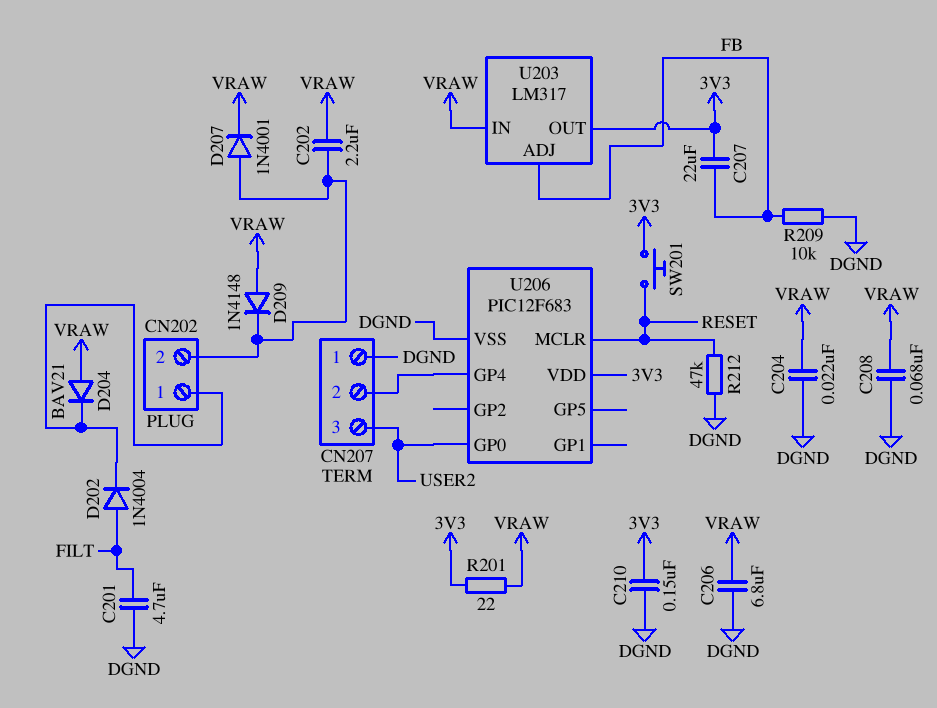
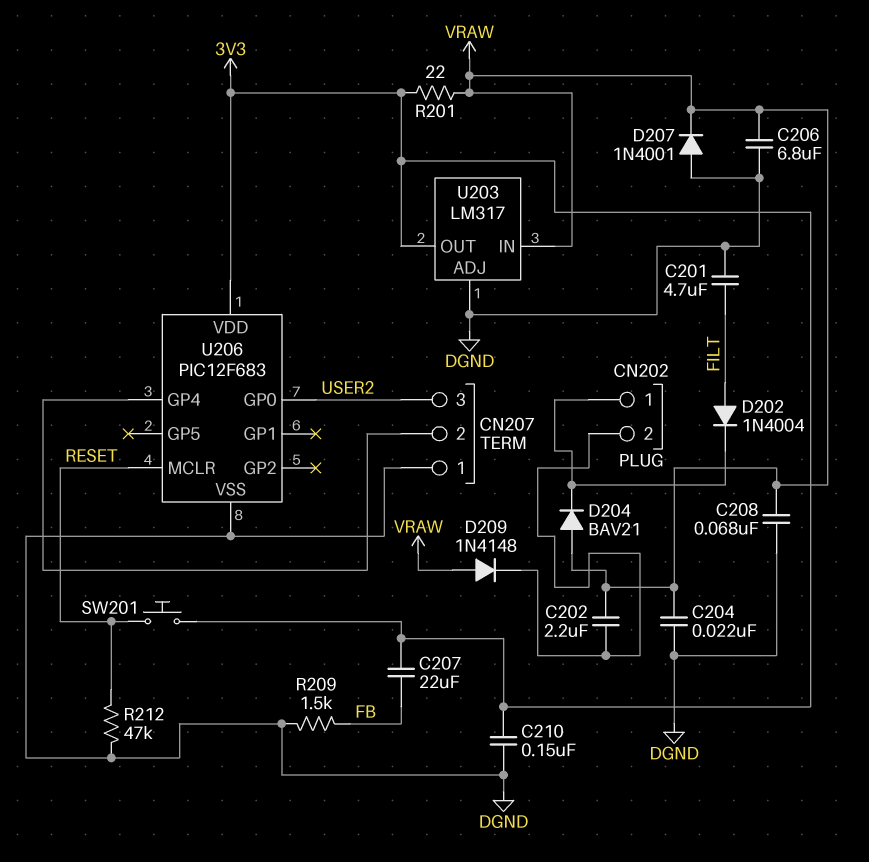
D207: diode 1N4001 (A CN202/2, K VRAW) -> diode 1N4001 (A DGND, K VRAW)
R209: 10k (DGND, FB) -> 1.5k (DGND, FB)
U203 pin ADJ: FB -> DGND

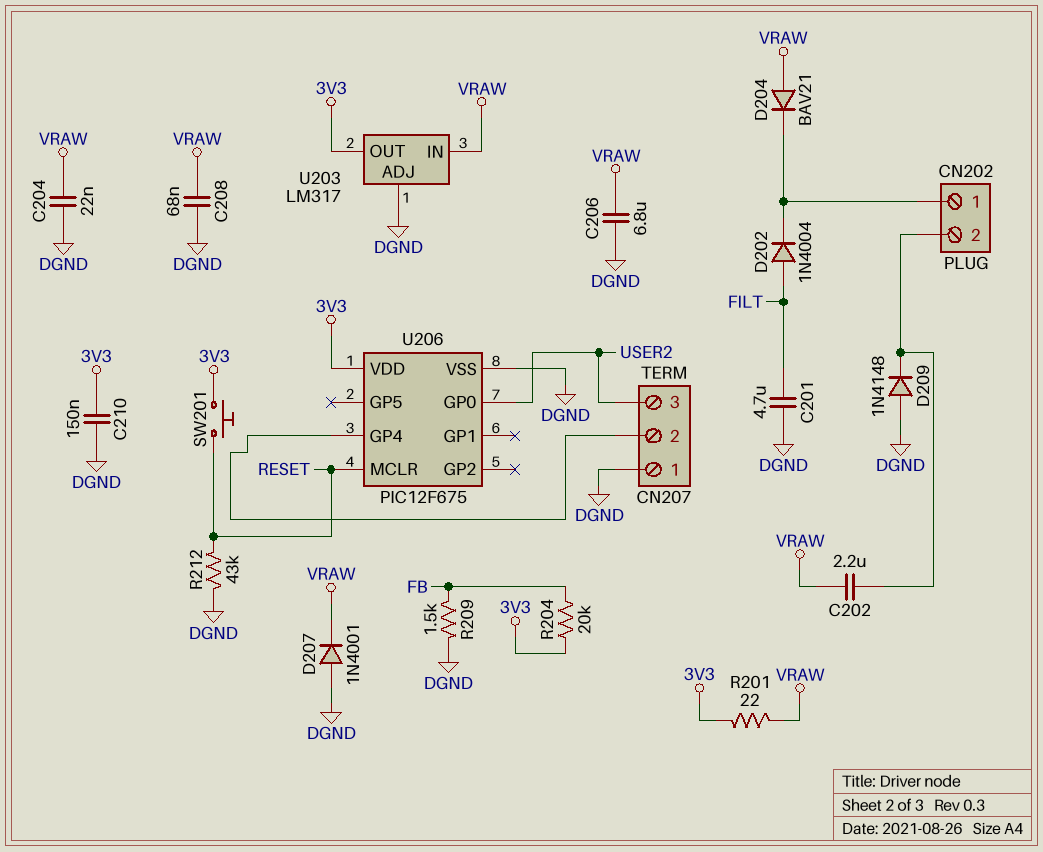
C207: 22uF (3V3, FB) -> none
D209: diode 1N4148 (A VRAW, K CN202/2) -> diode 1N4148 (A DGND, K CN202/2)
R204: none -> 20k (3V3, FB)
R212: 47k (DGND, RESET) -> 43k (DGND, RESET)
U206: PIC12F683 -> PIC12F675

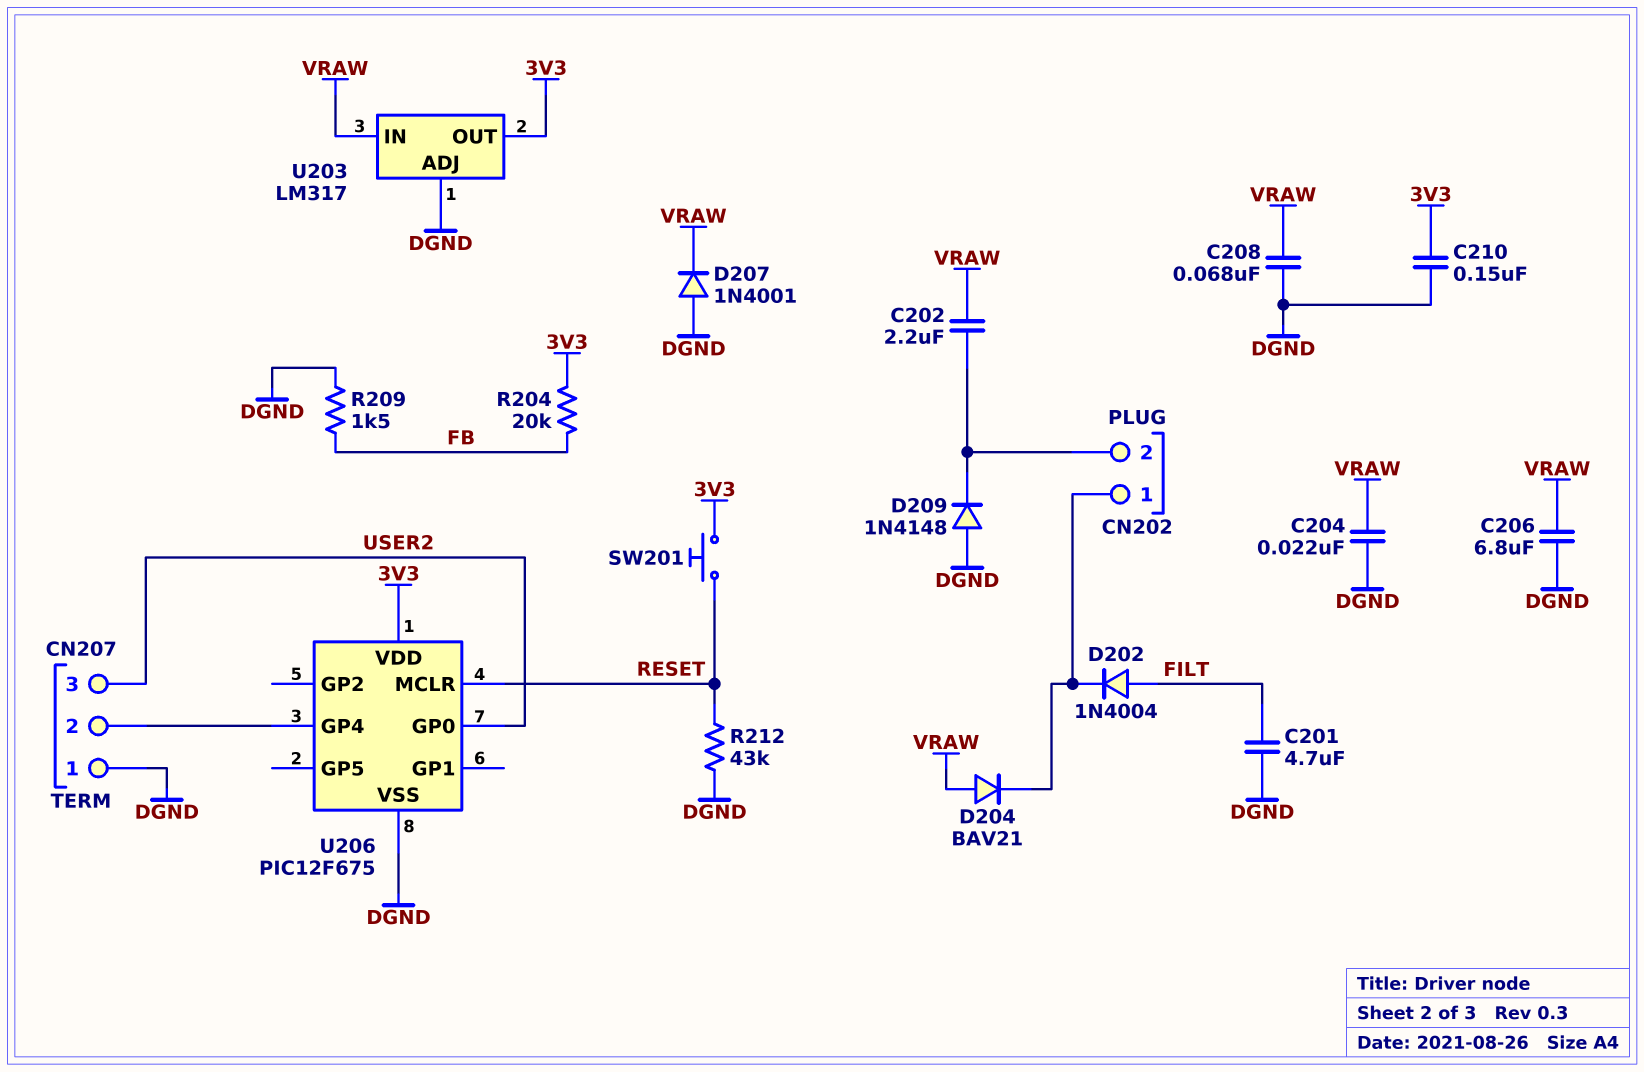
R201: 22 (3V3, VRAW) -> none

